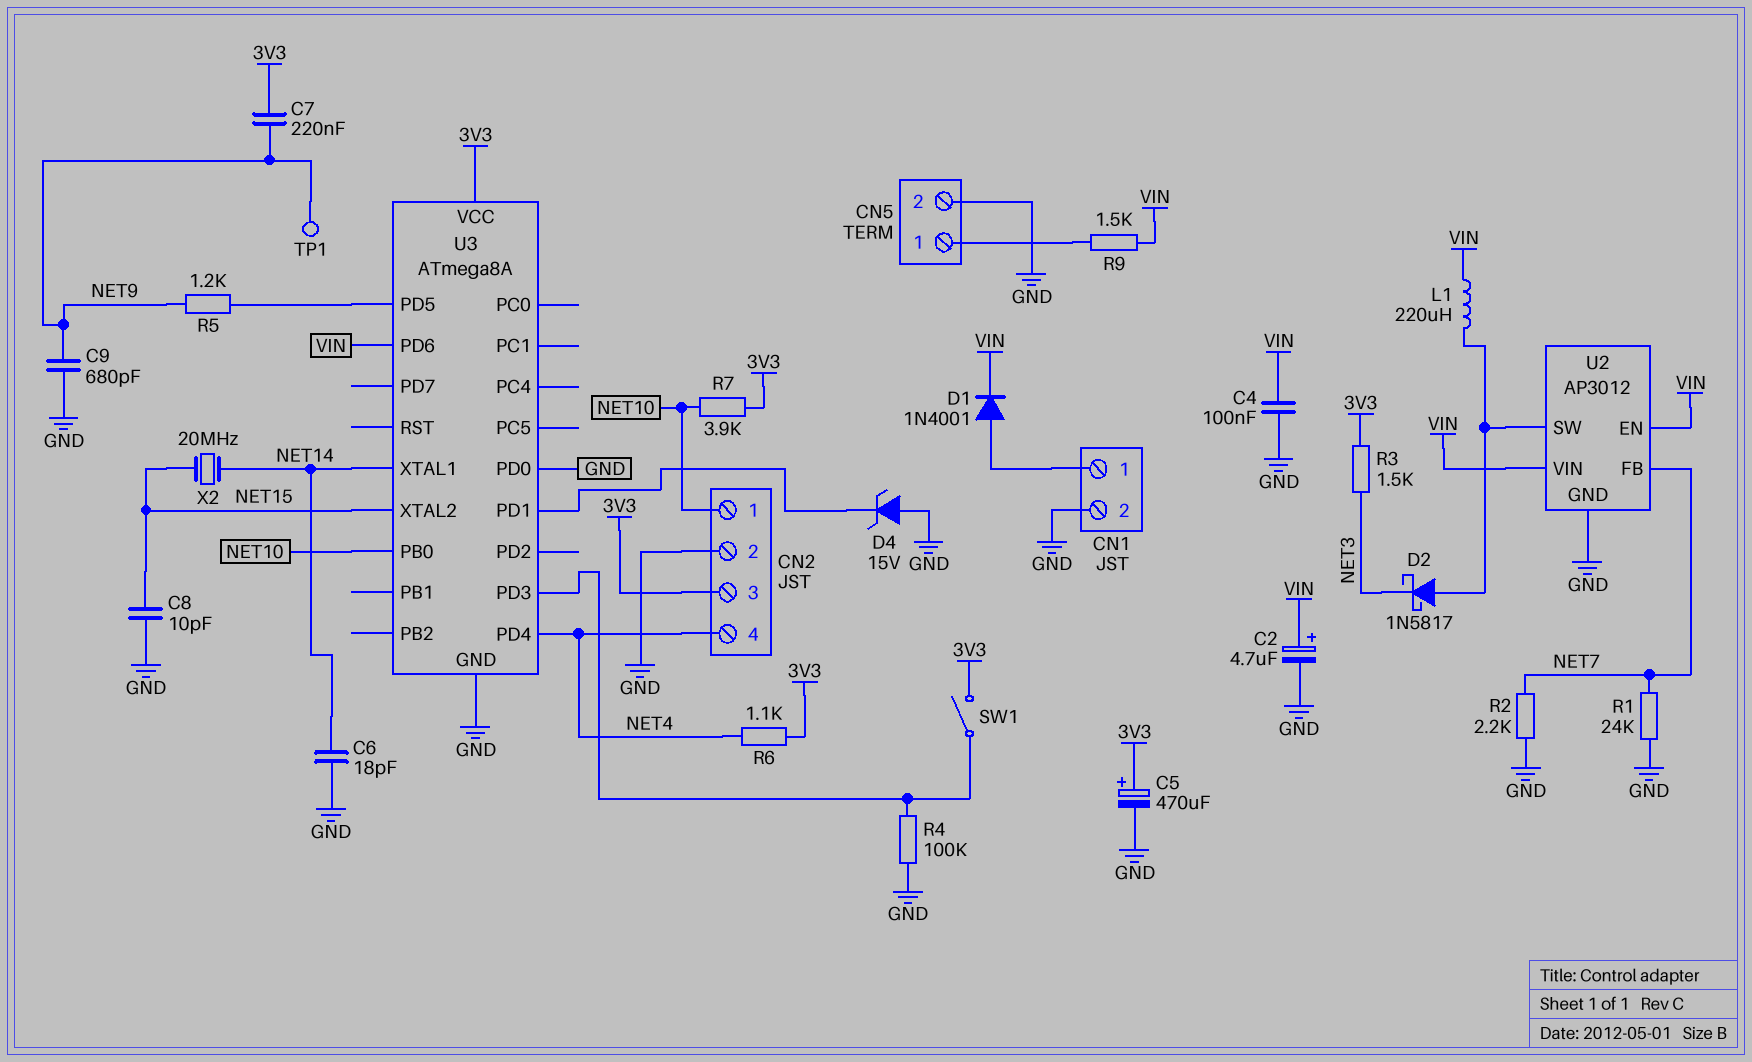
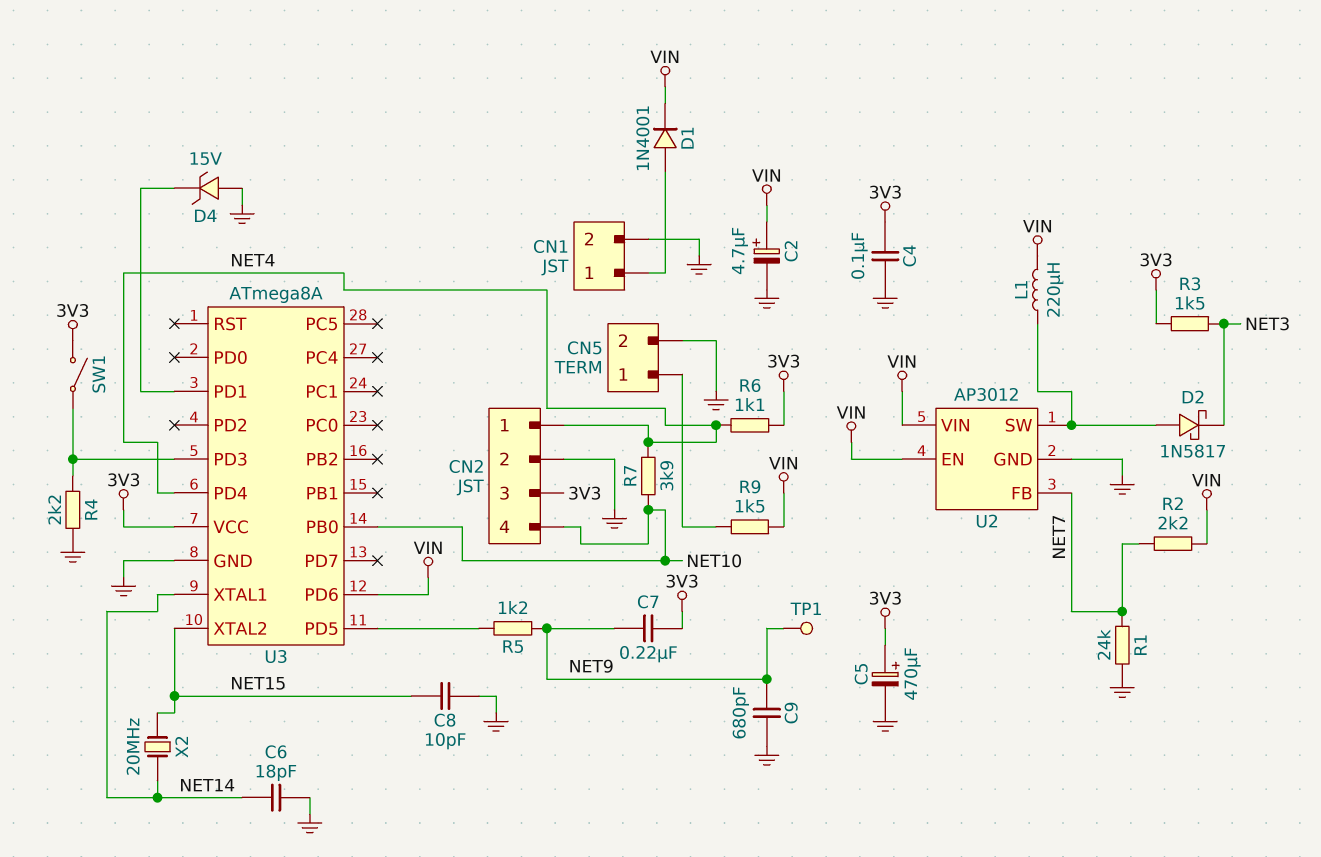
C4: 100nF (GND, VIN) -> 100nF (3V3, GND)
CN2 pin 1: NET10 -> NET4
CN2 pin 4: NET4 -> NET10
R2: 2.2k (GND, NET7) -> 2.2k (NET7, VIN)
R4: 100k (GND, U3/PD3) -> 2.2k (GND, U3/PD3)
R7: 3.9k (3V3, NET10) -> 3.9k (NET4, NET10)
U3 pin PD0: GND -> none

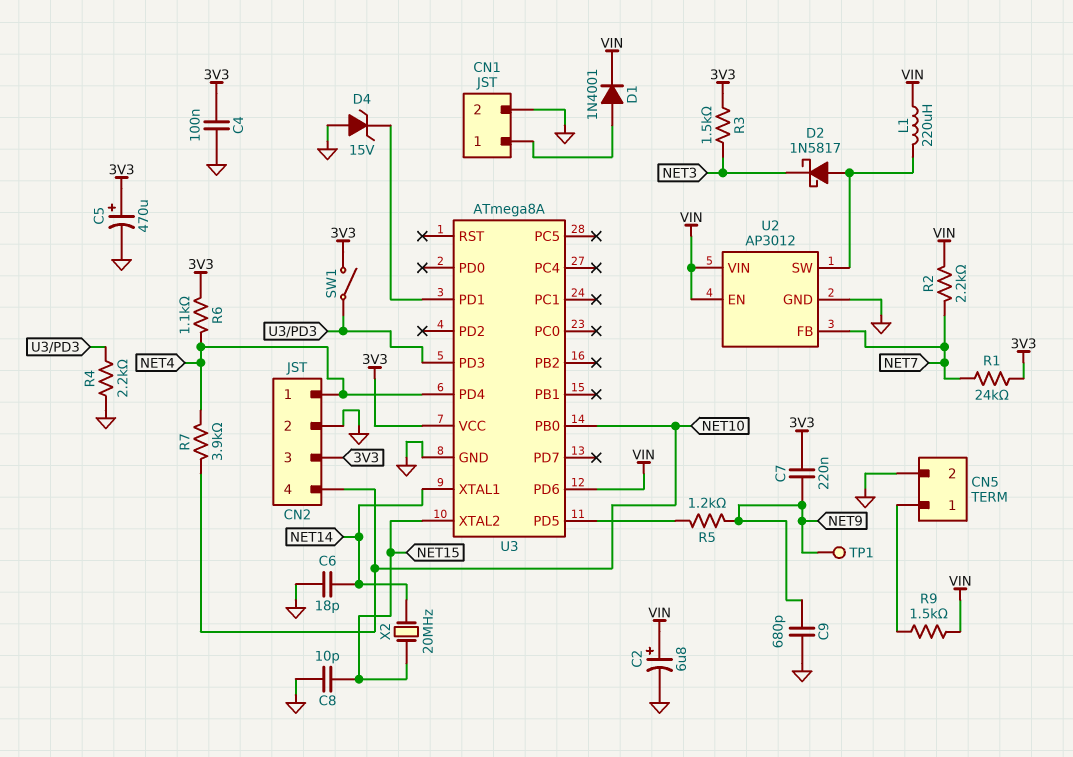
C2: 4.7uF (plus VIN, minus GND) -> 6.8uF (plus VIN, minus GND)
R1: 24k (GND, NET7) -> 24k (3V3, NET7)

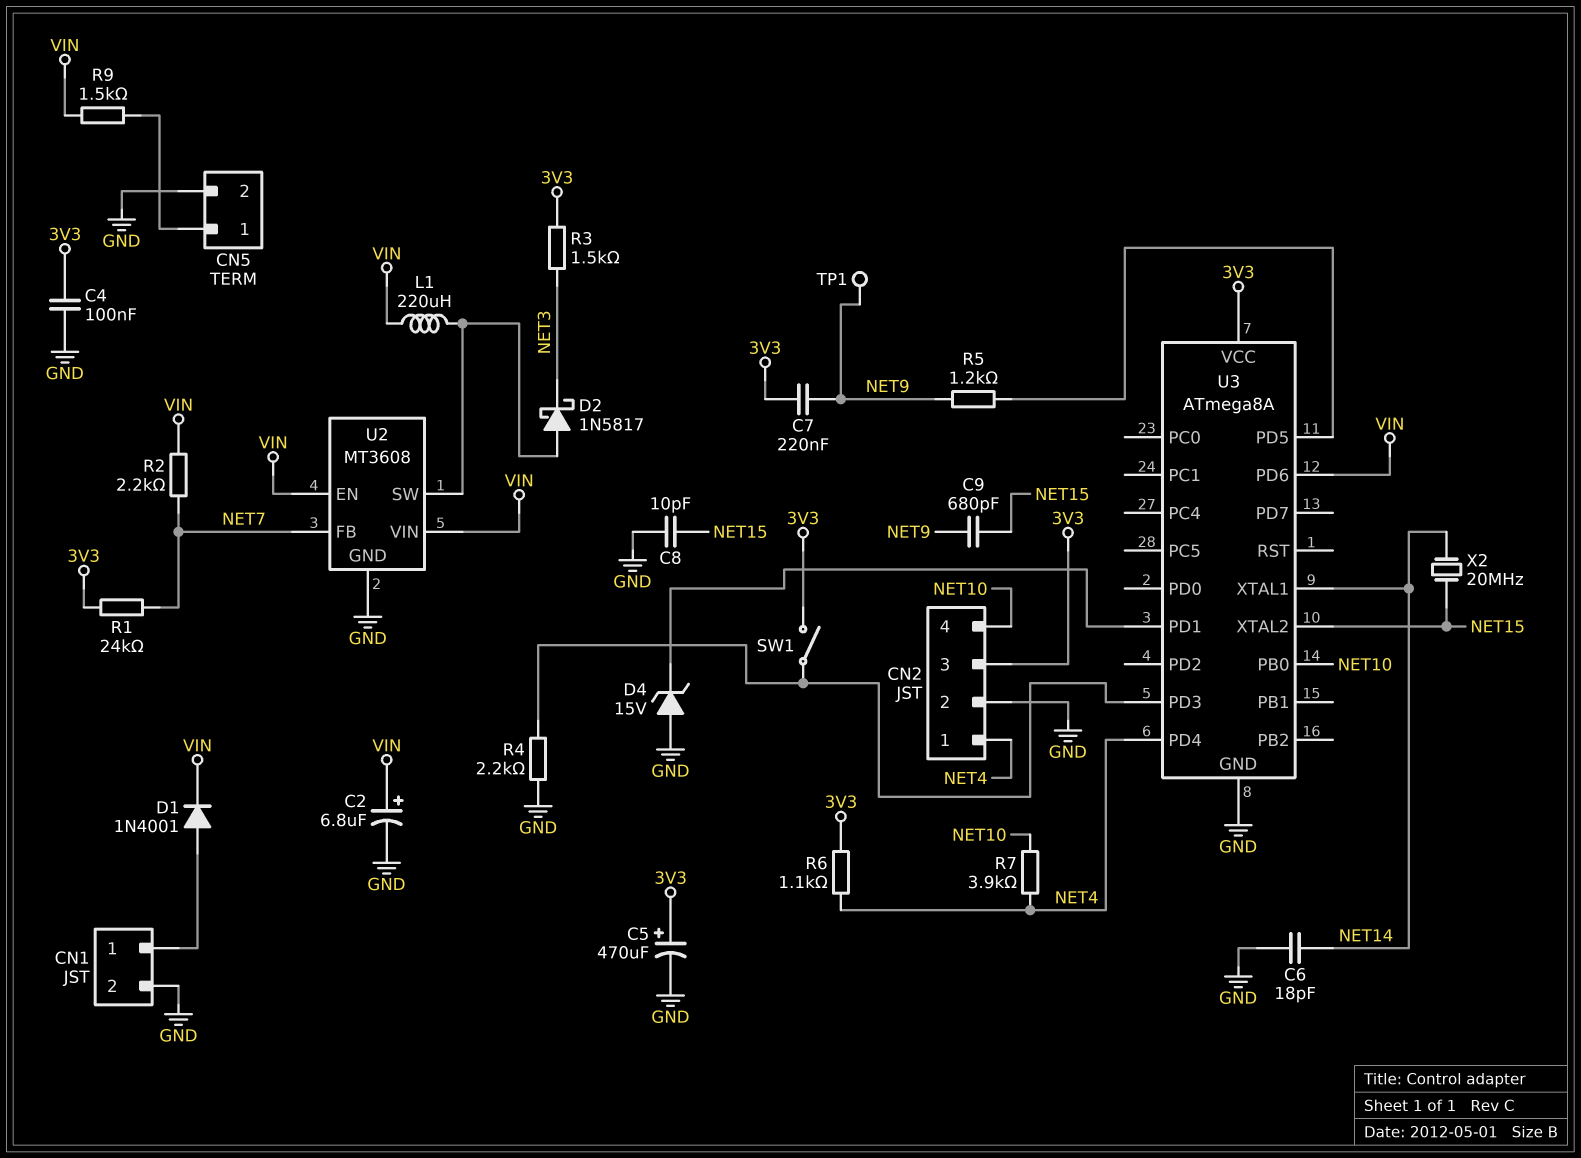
C9: 680pF (GND, NET9) -> 680pF (NET9, NET15)
U2: AP3012 -> MT3608

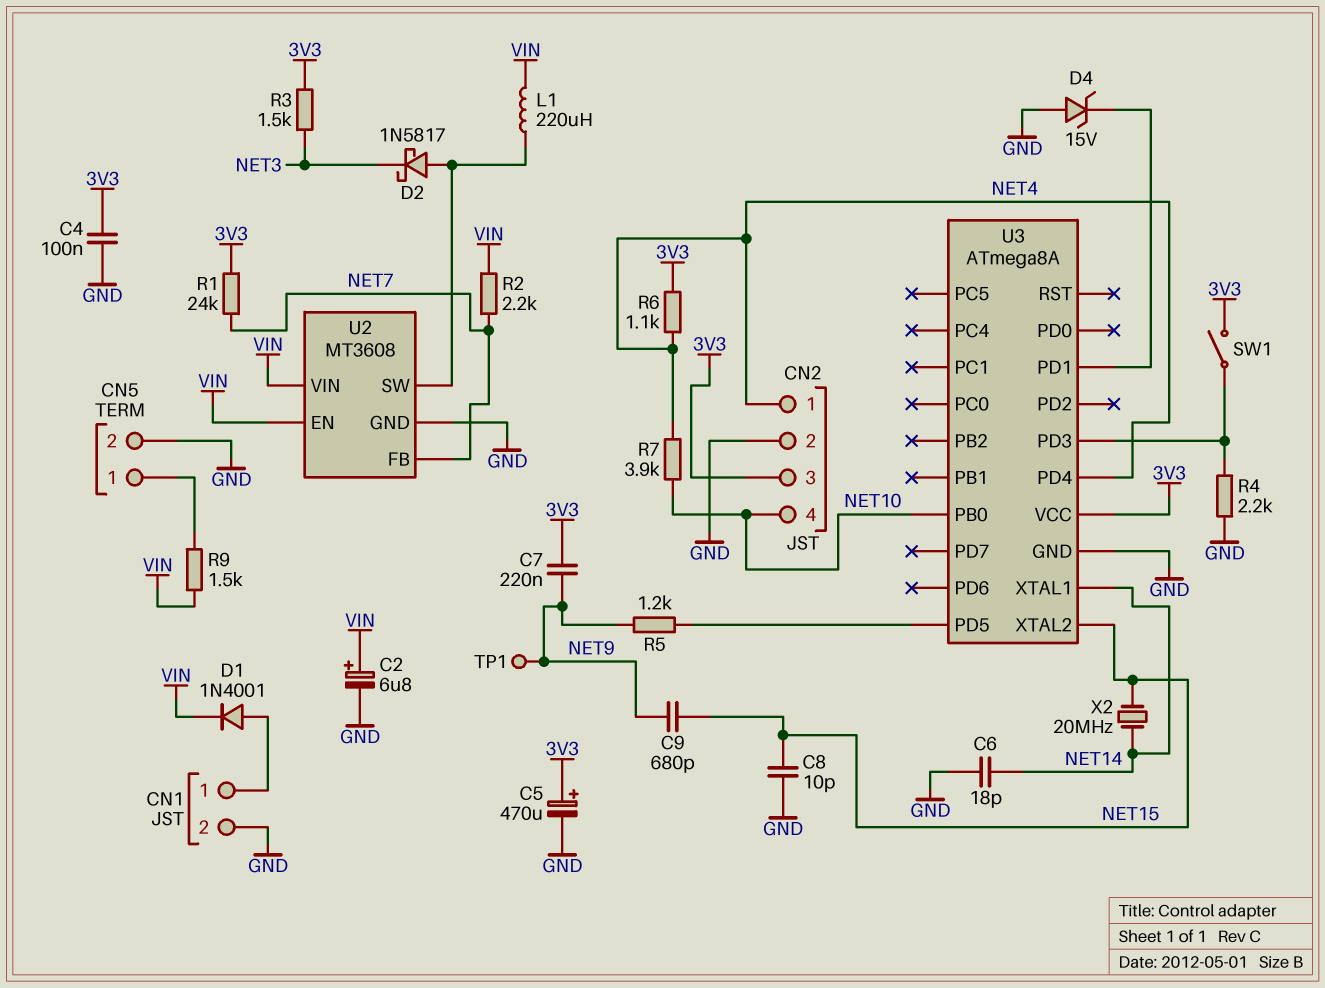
U3 pin PD6: VIN -> none

